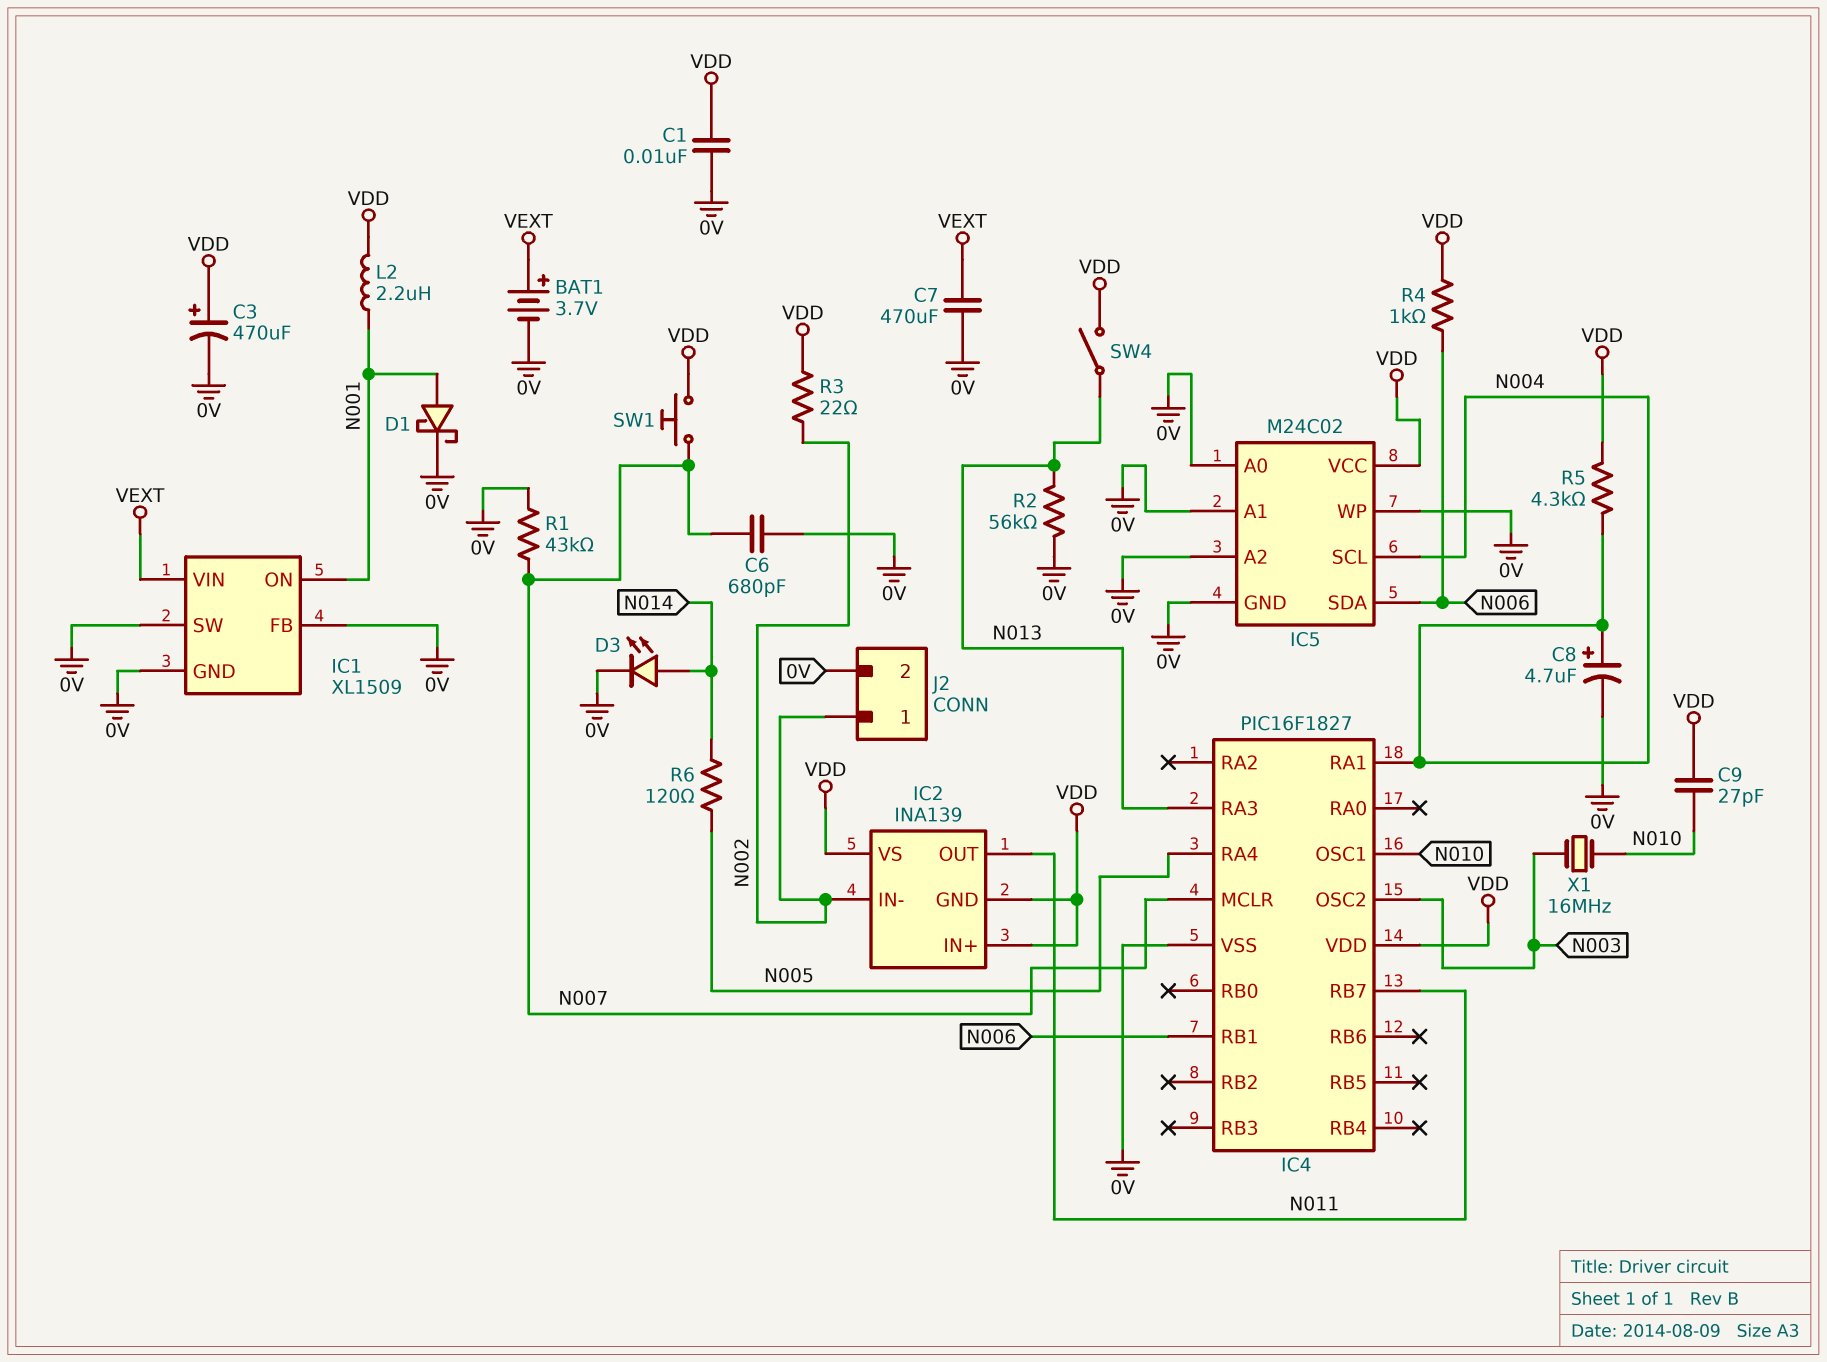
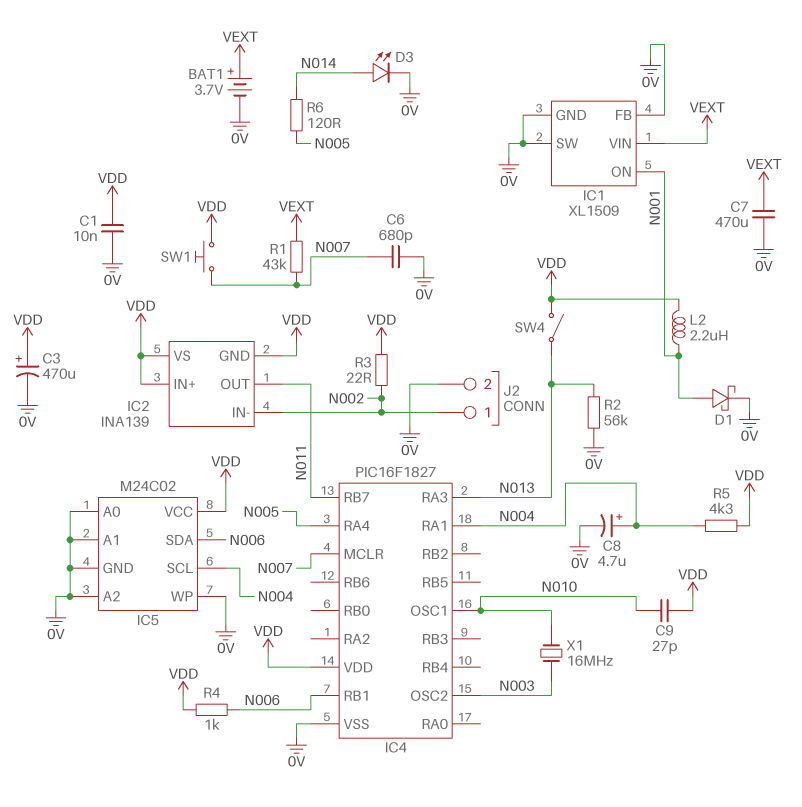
R1: 43k (0V, N007) -> 43k (N007, VEXT)

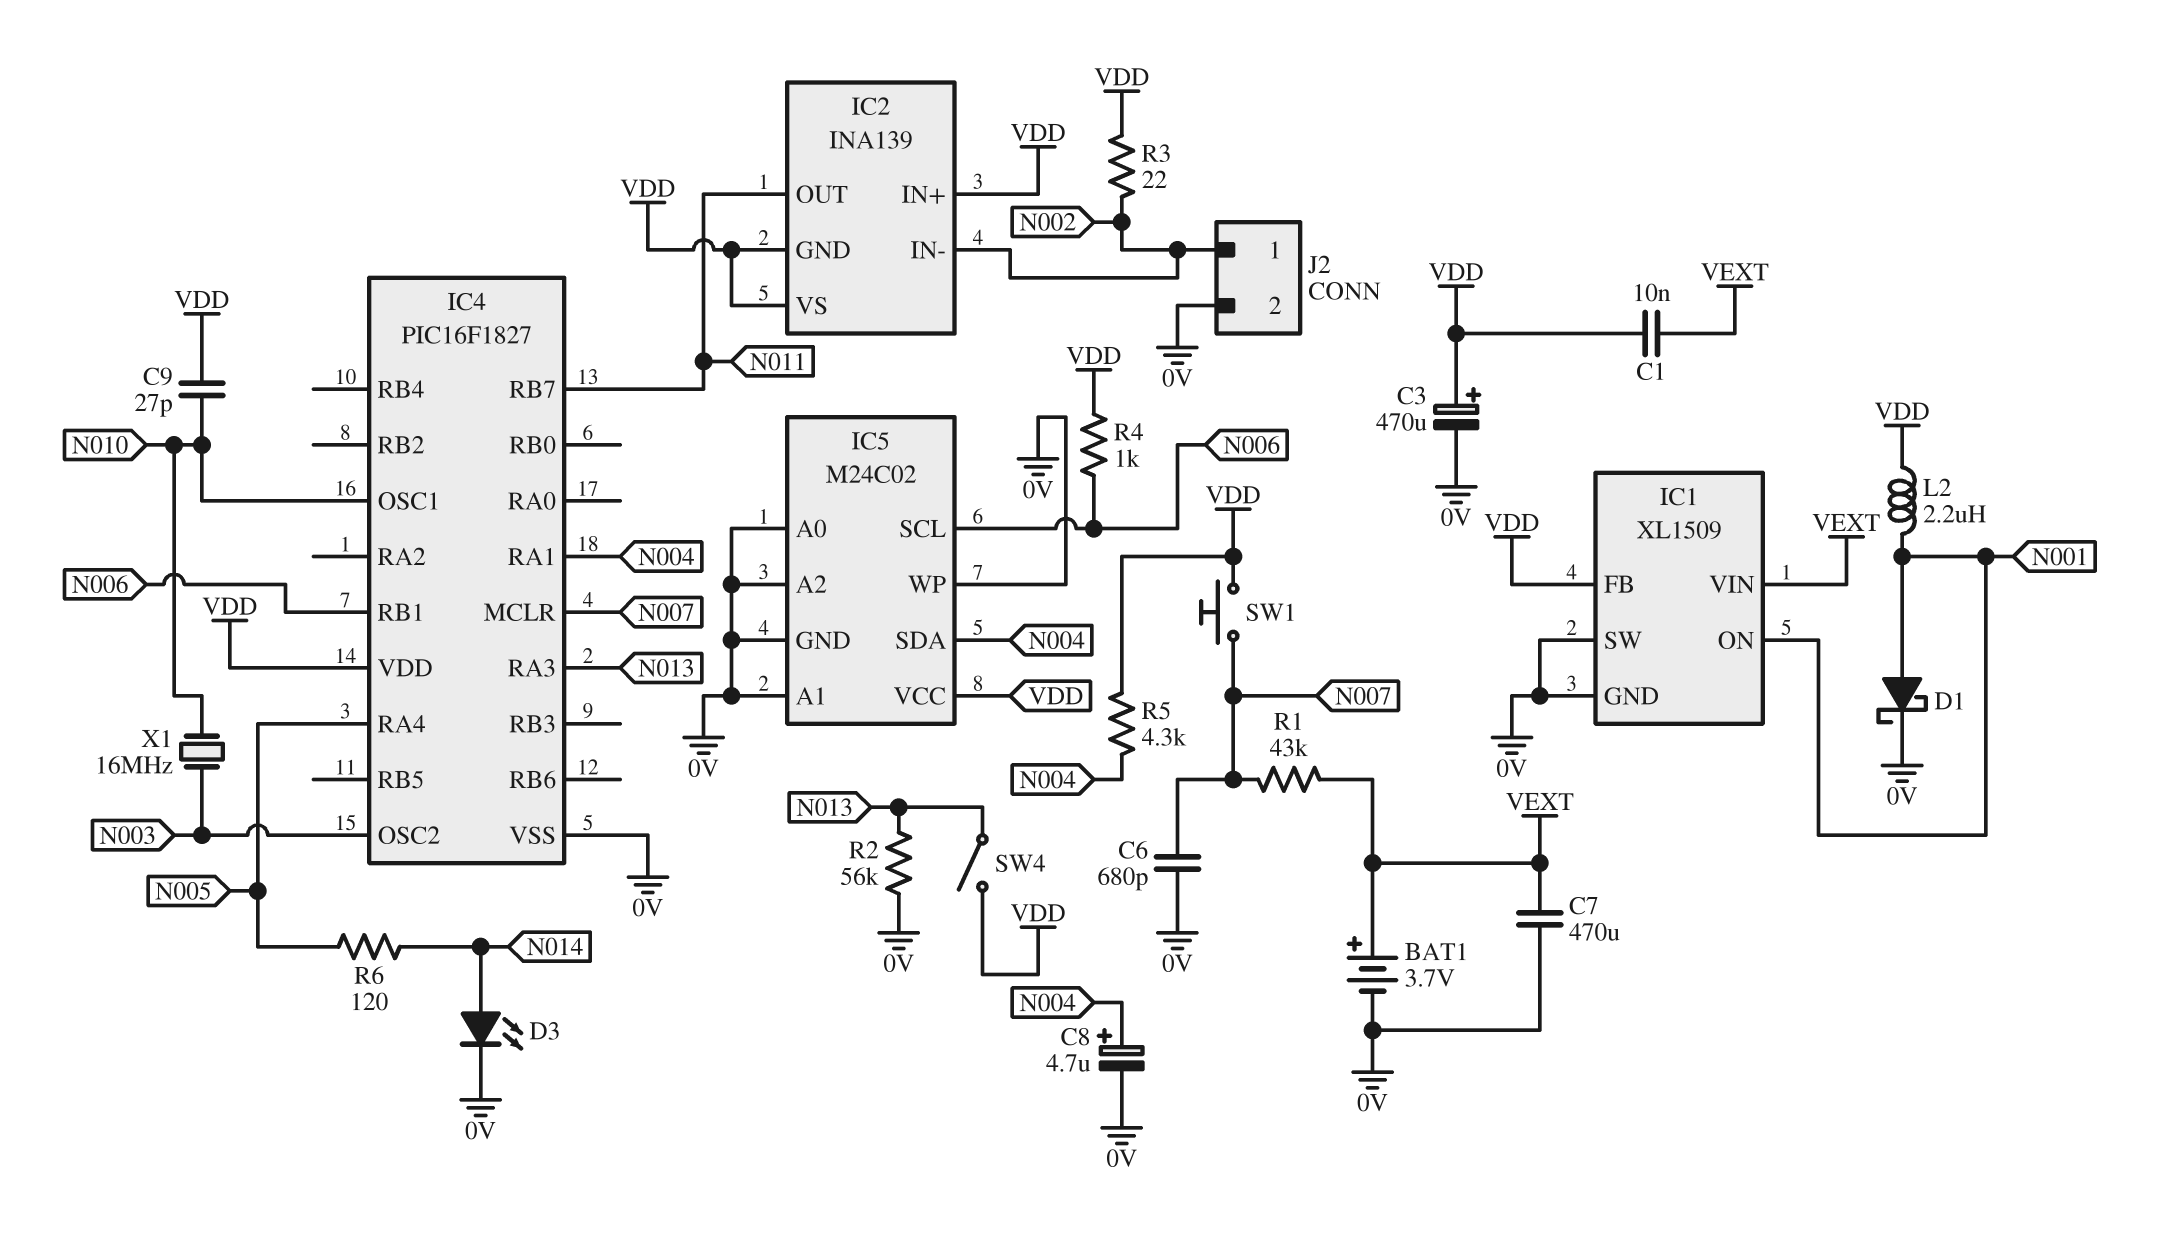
C1: 10nF (0V, VDD) -> 10nF (VDD, VEXT)
IC1 pin FB: 0V -> VDD
IC5 pin SCL: N004 -> N006
IC5 pin SDA: N006 -> N004

